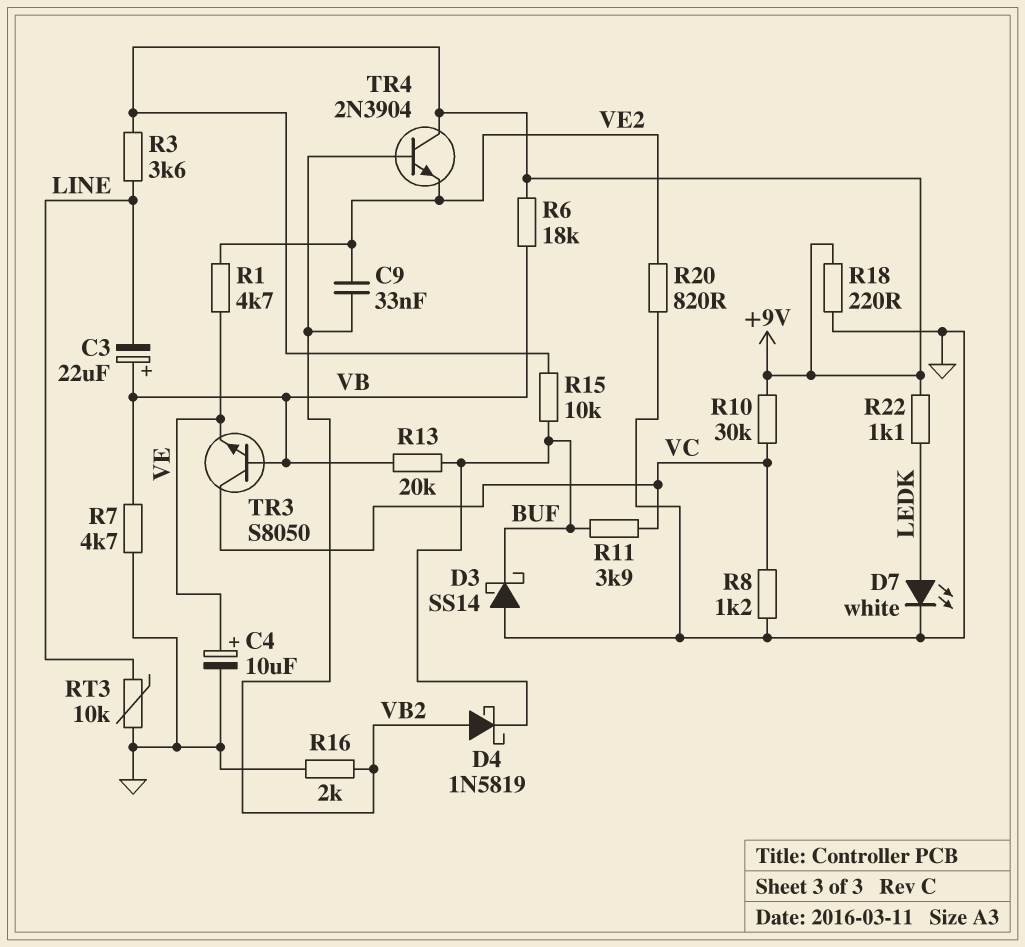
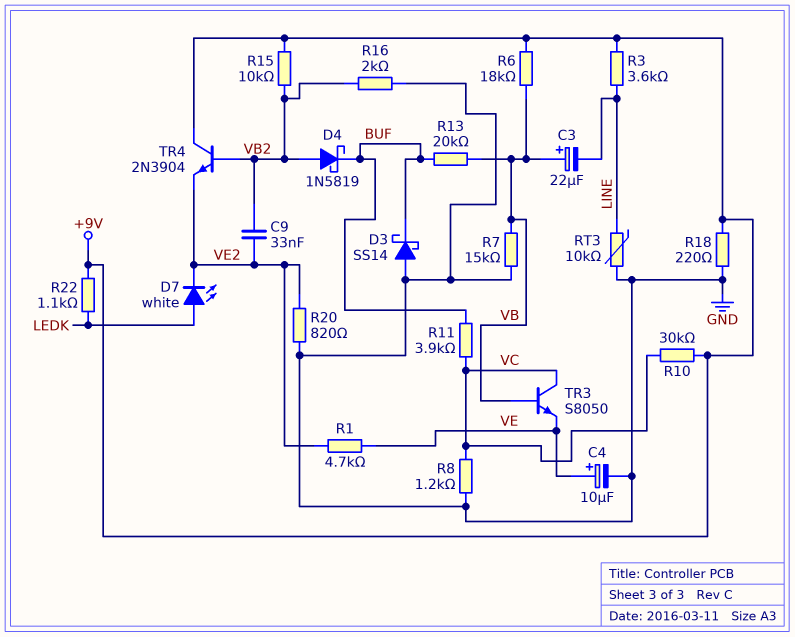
D7: LED white (A LEDK, K GND) -> LED white (A LEDK, K VE2)
R7: 4.7k (GND, VB) -> 15k (GND, VB)
R15: 10k (+9V, BUF) -> 10k (+9V, VB2)

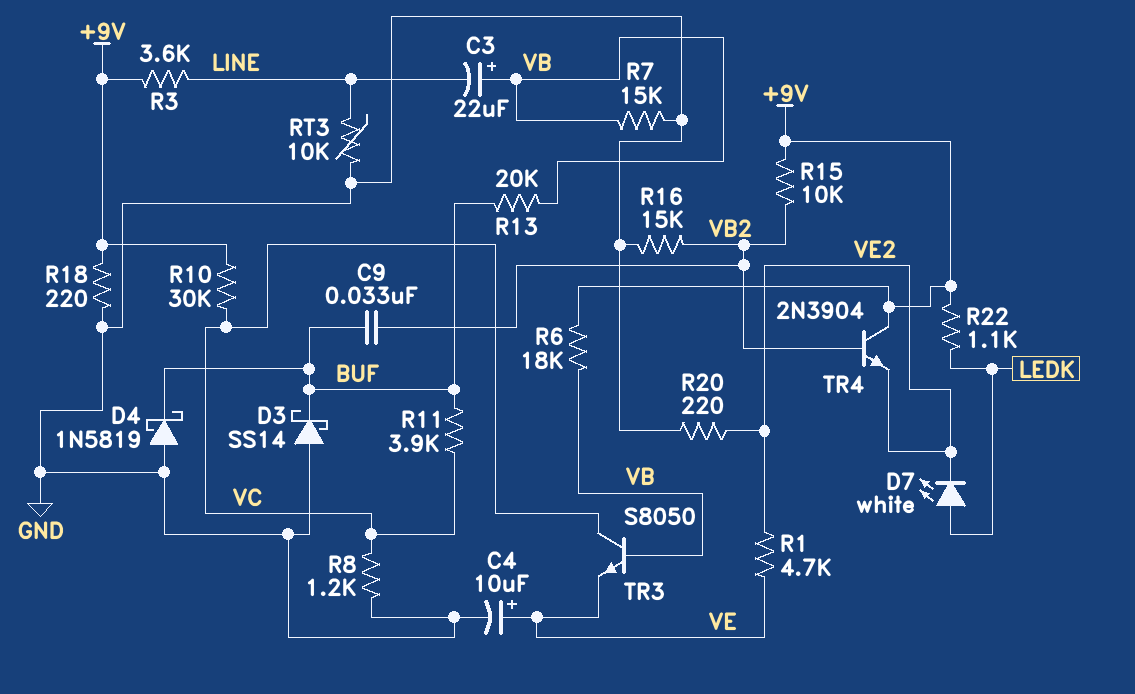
C9: 33nF (VB2, VE2) -> 33nF (BUF, VB2)
D4: schottky 1N5819 (A VB2, K BUF) -> schottky 1N5819 (A GND, K BUF)
R16: 2k (GND, VB2) -> 15k (GND, VB2)
R20: 820 (GND, VE2) -> 220 (GND, VE2)

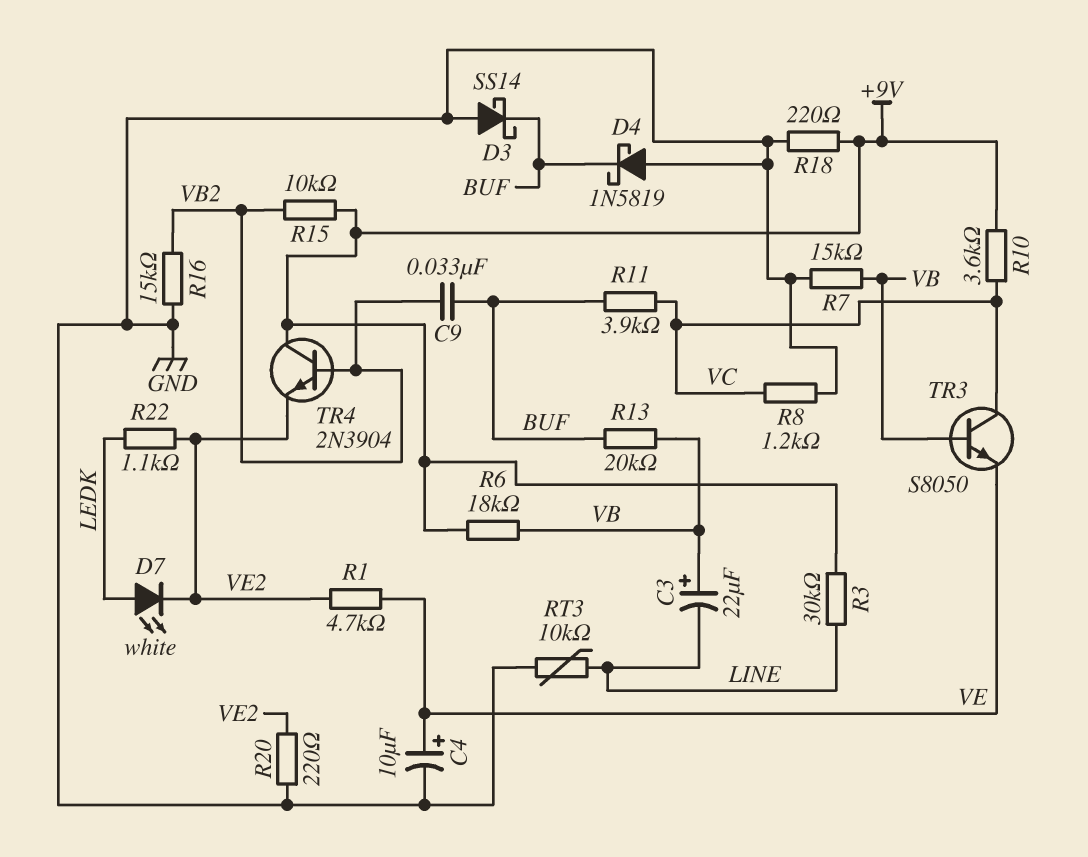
R3: 3.6k (+9V, LINE) -> 30k (+9V, LINE)
R10: 30k (+9V, VC) -> 3.6k (+9V, VC)
R22: 1.1k (+9V, LEDK) -> 1.1k (LEDK, VE2)

